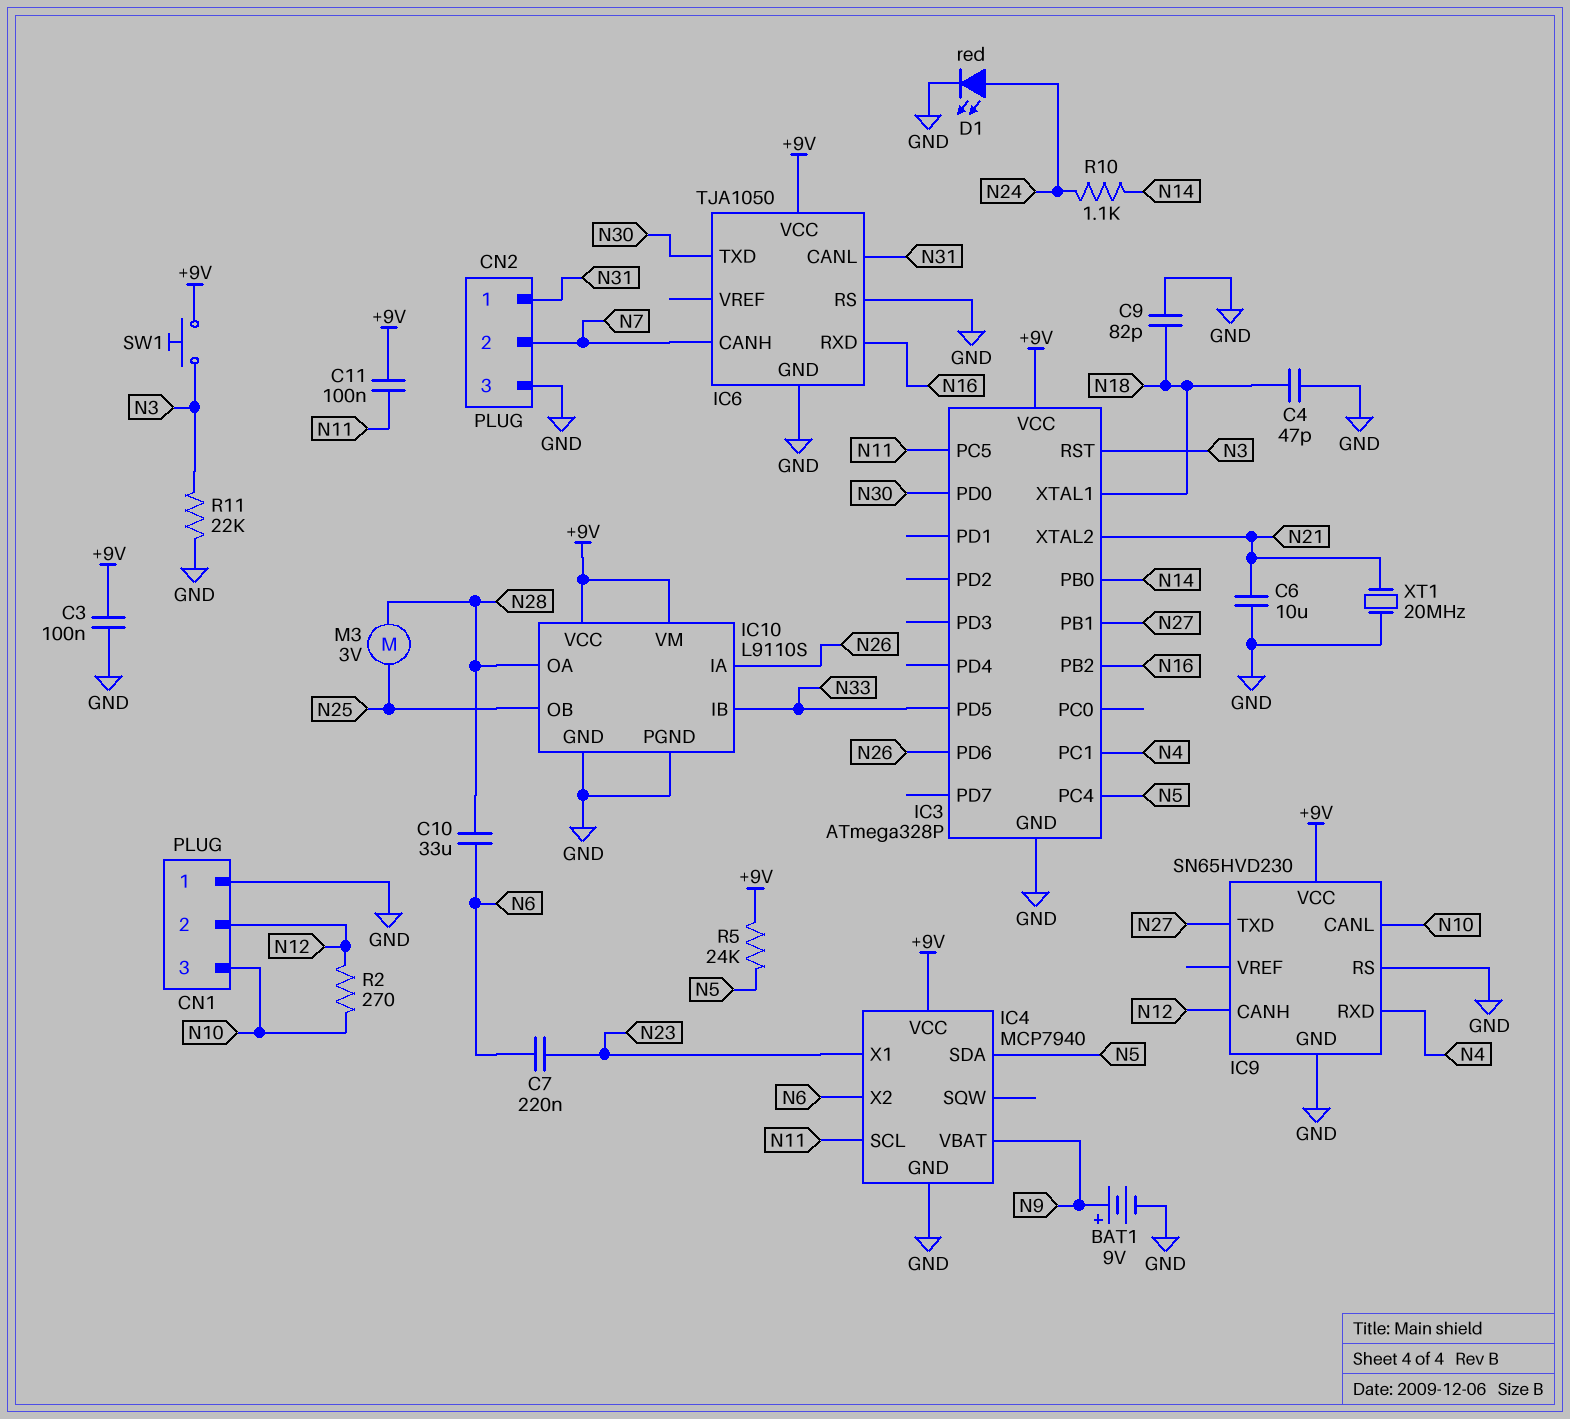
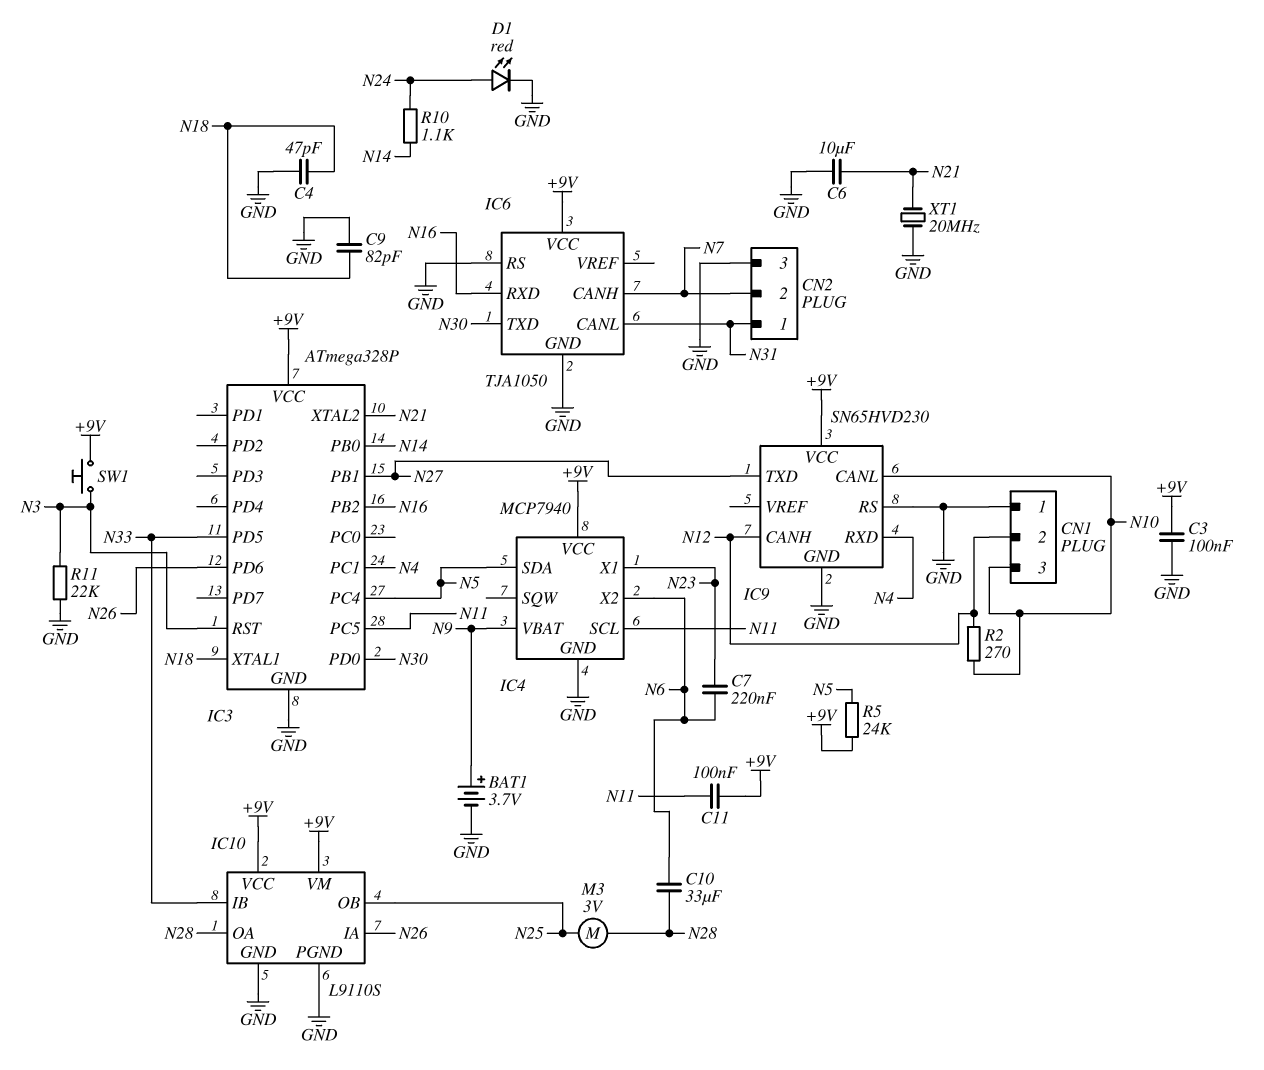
BAT1: 9V (plus N9, minus GND) -> 3.7V (plus N9, minus GND)

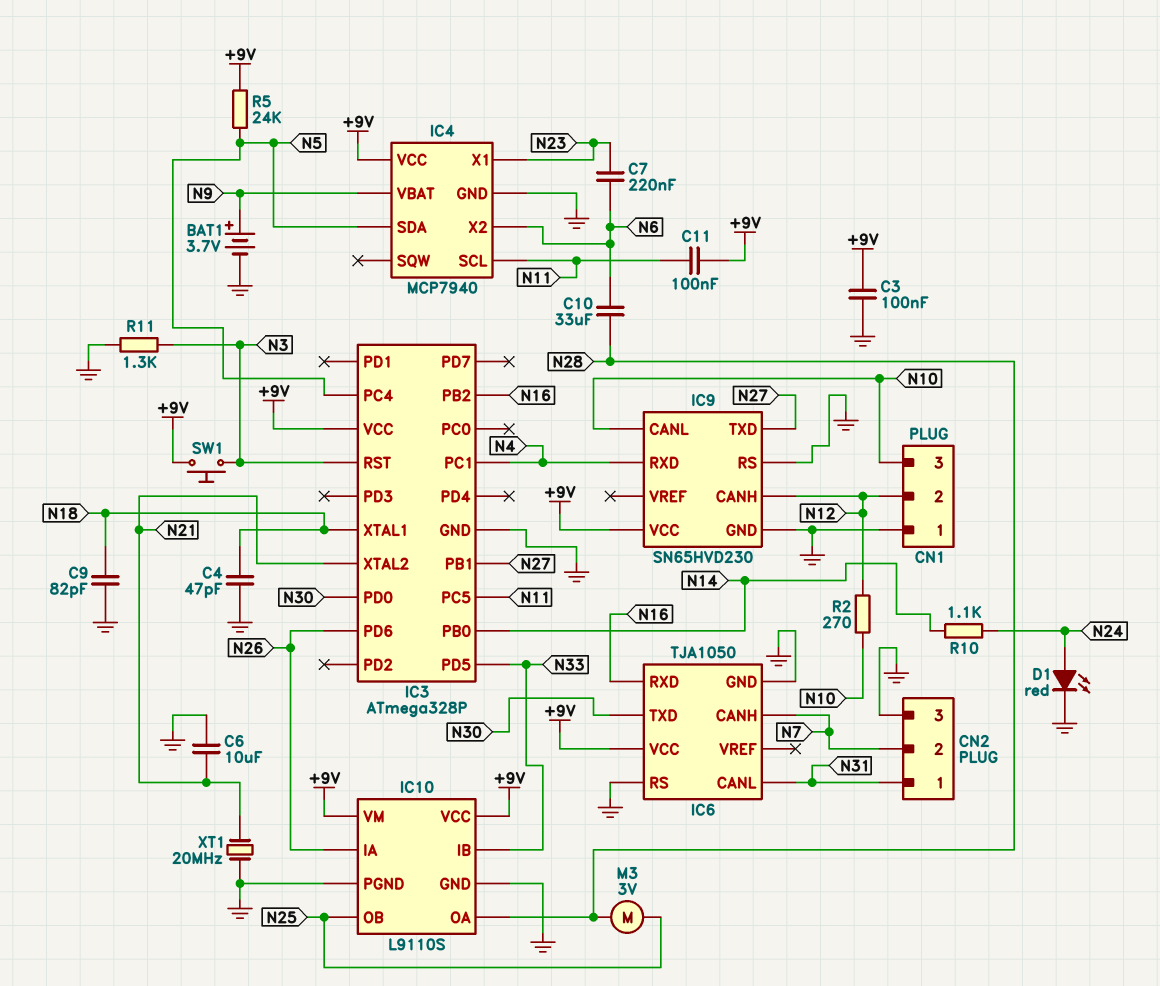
R11: 22k (GND, N3) -> 1.3k (GND, N3)

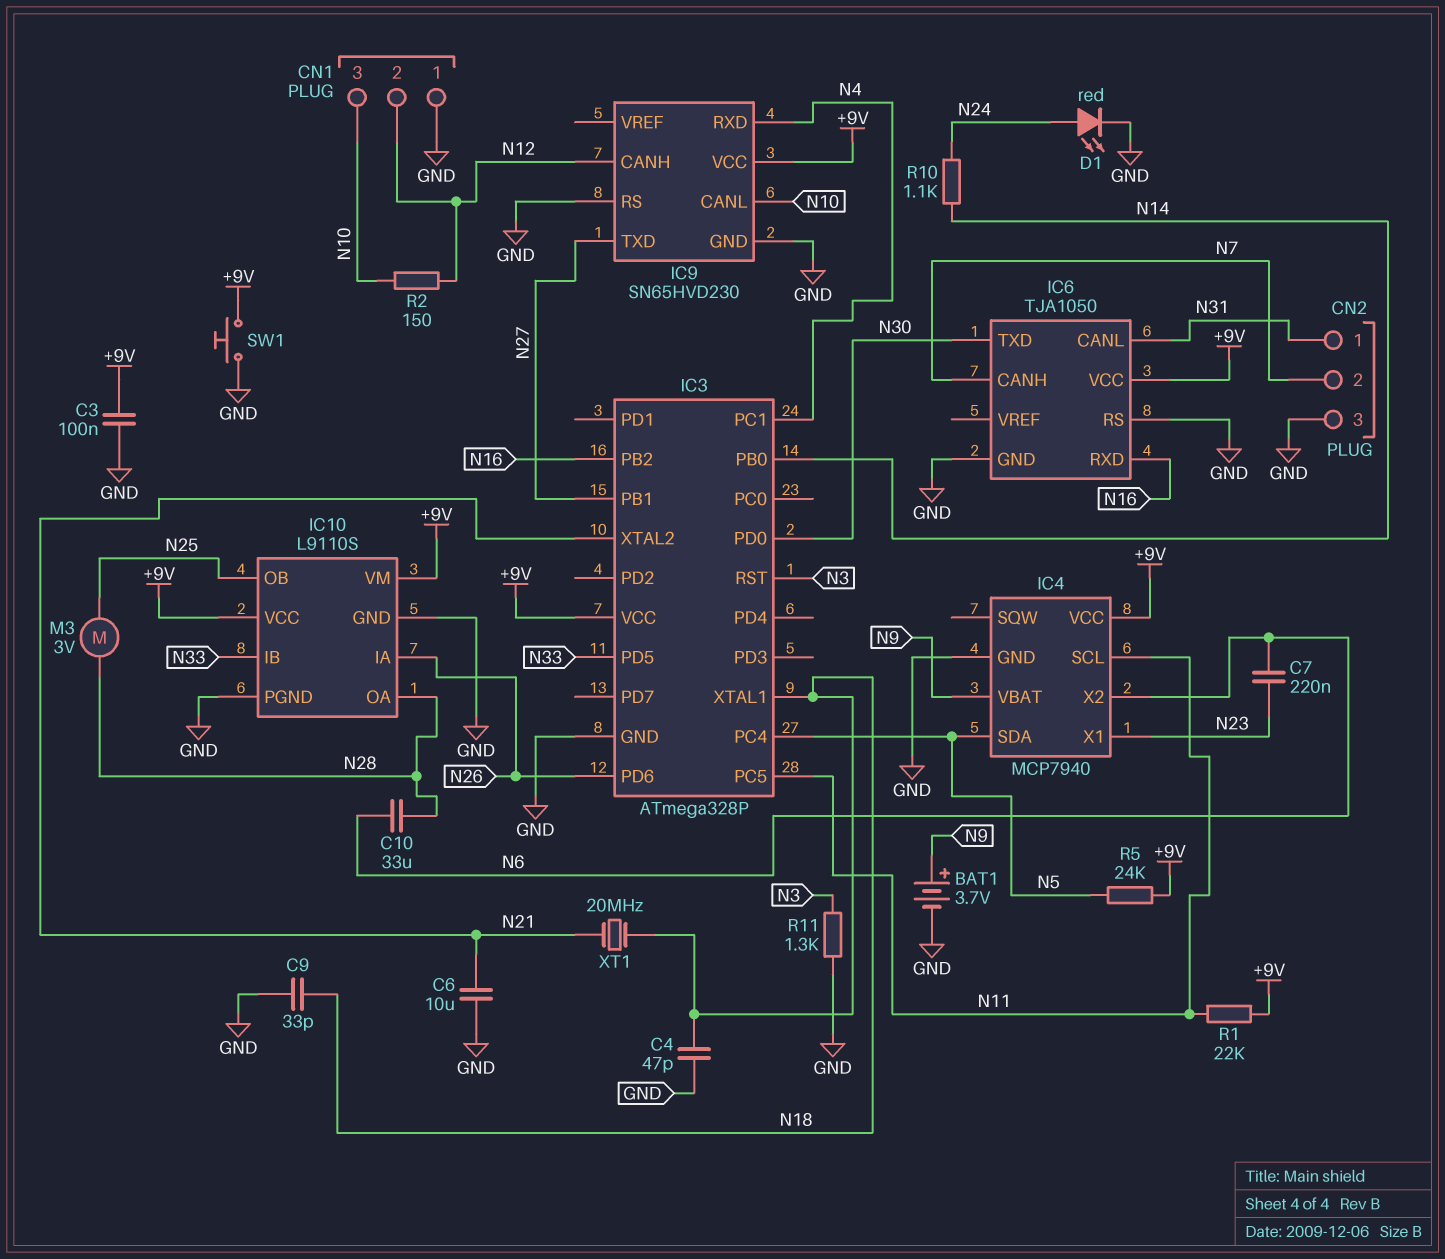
C9: 82pF (GND, N18) -> 33pF (GND, N18)
C11: 100nF (+9V, N11) -> none
R1: none -> 22k (+9V, N11)
R2: 270 (N10, N12) -> 150 (N10, N12)
SW1: button (+9V, N3) -> button (+9V, GND)
XT1: 20MHz (GND, N21) -> 20MHz (N18, N21)

